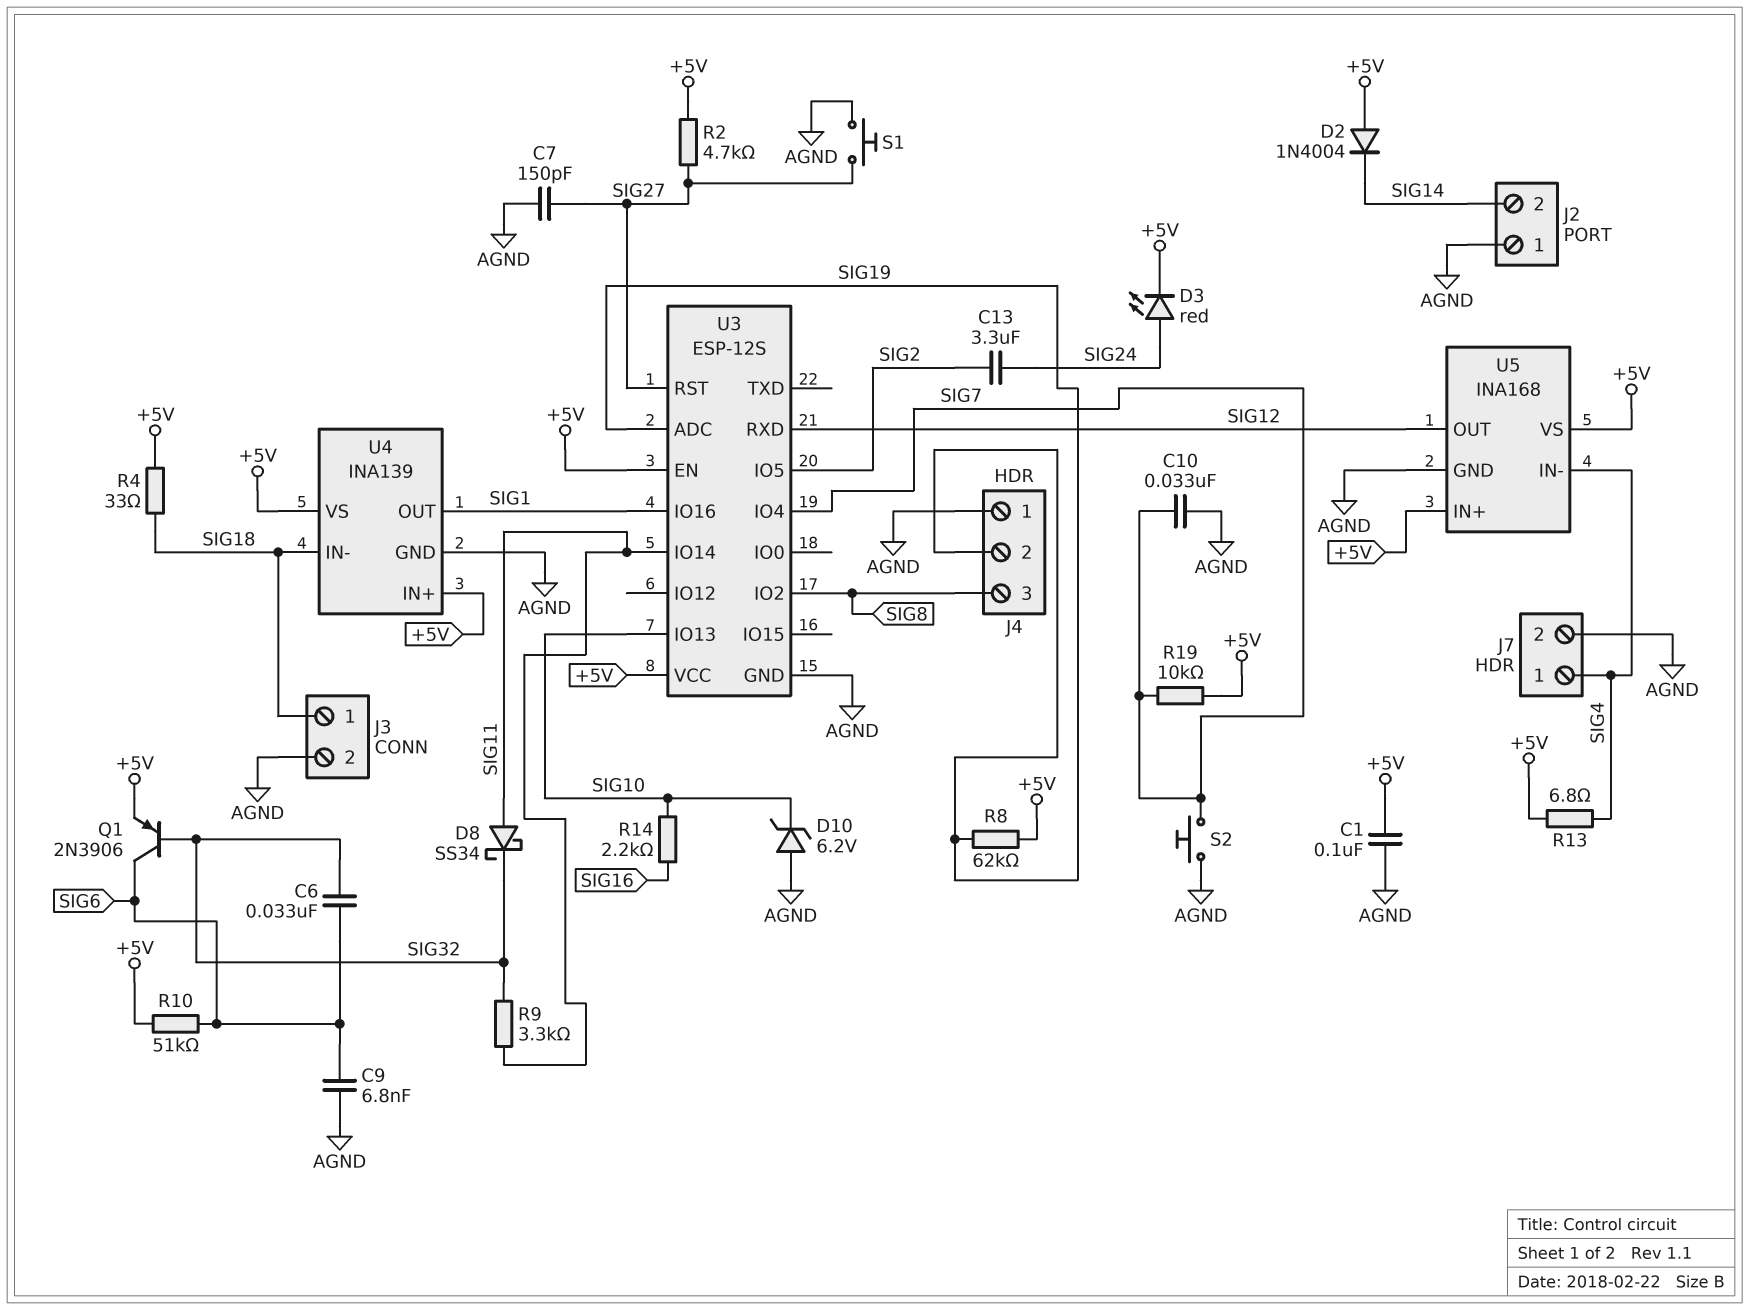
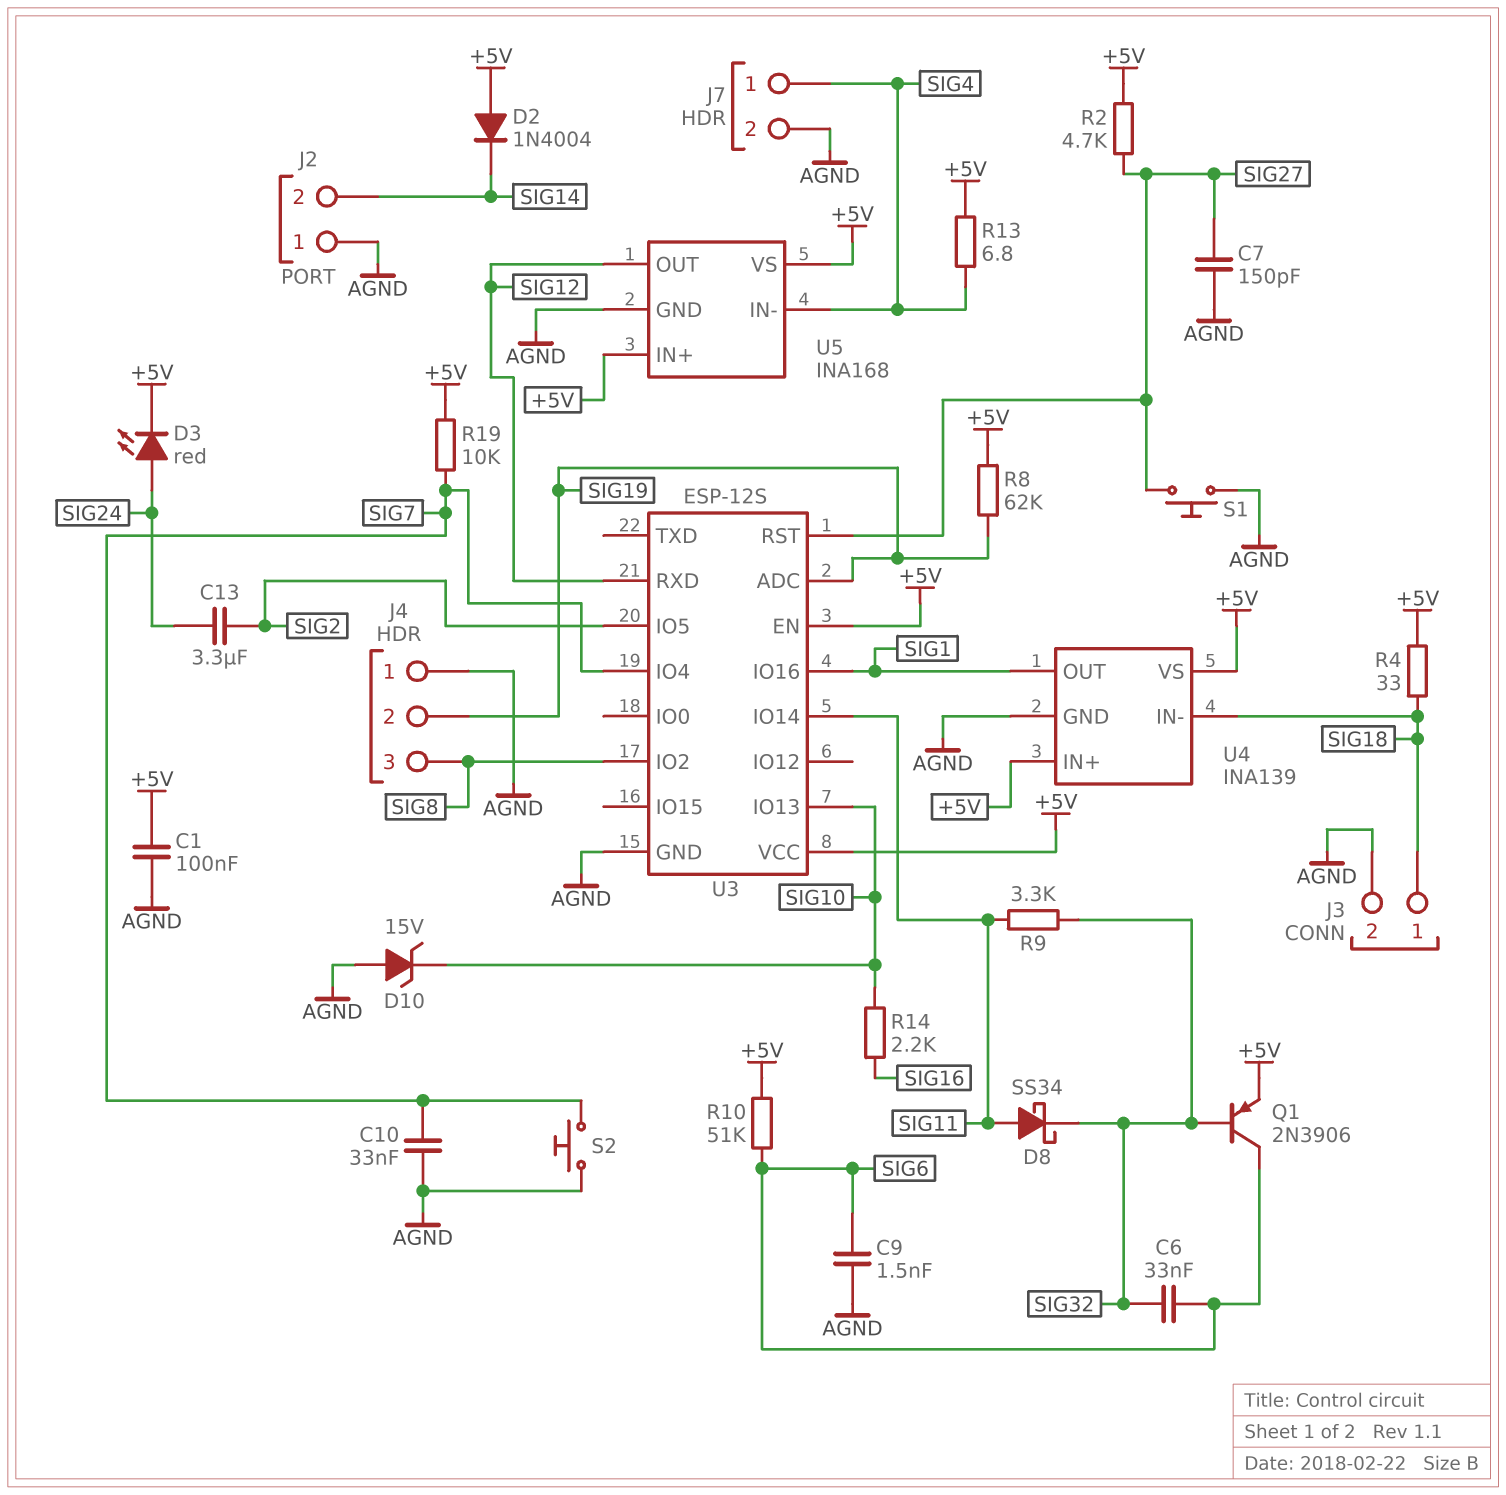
C9: 6.8nF (AGND, SIG6) -> 1.5nF (AGND, SIG6)
D10: zener 6.2V (A AGND, K SIG10) -> zener 15V (A AGND, K SIG10)

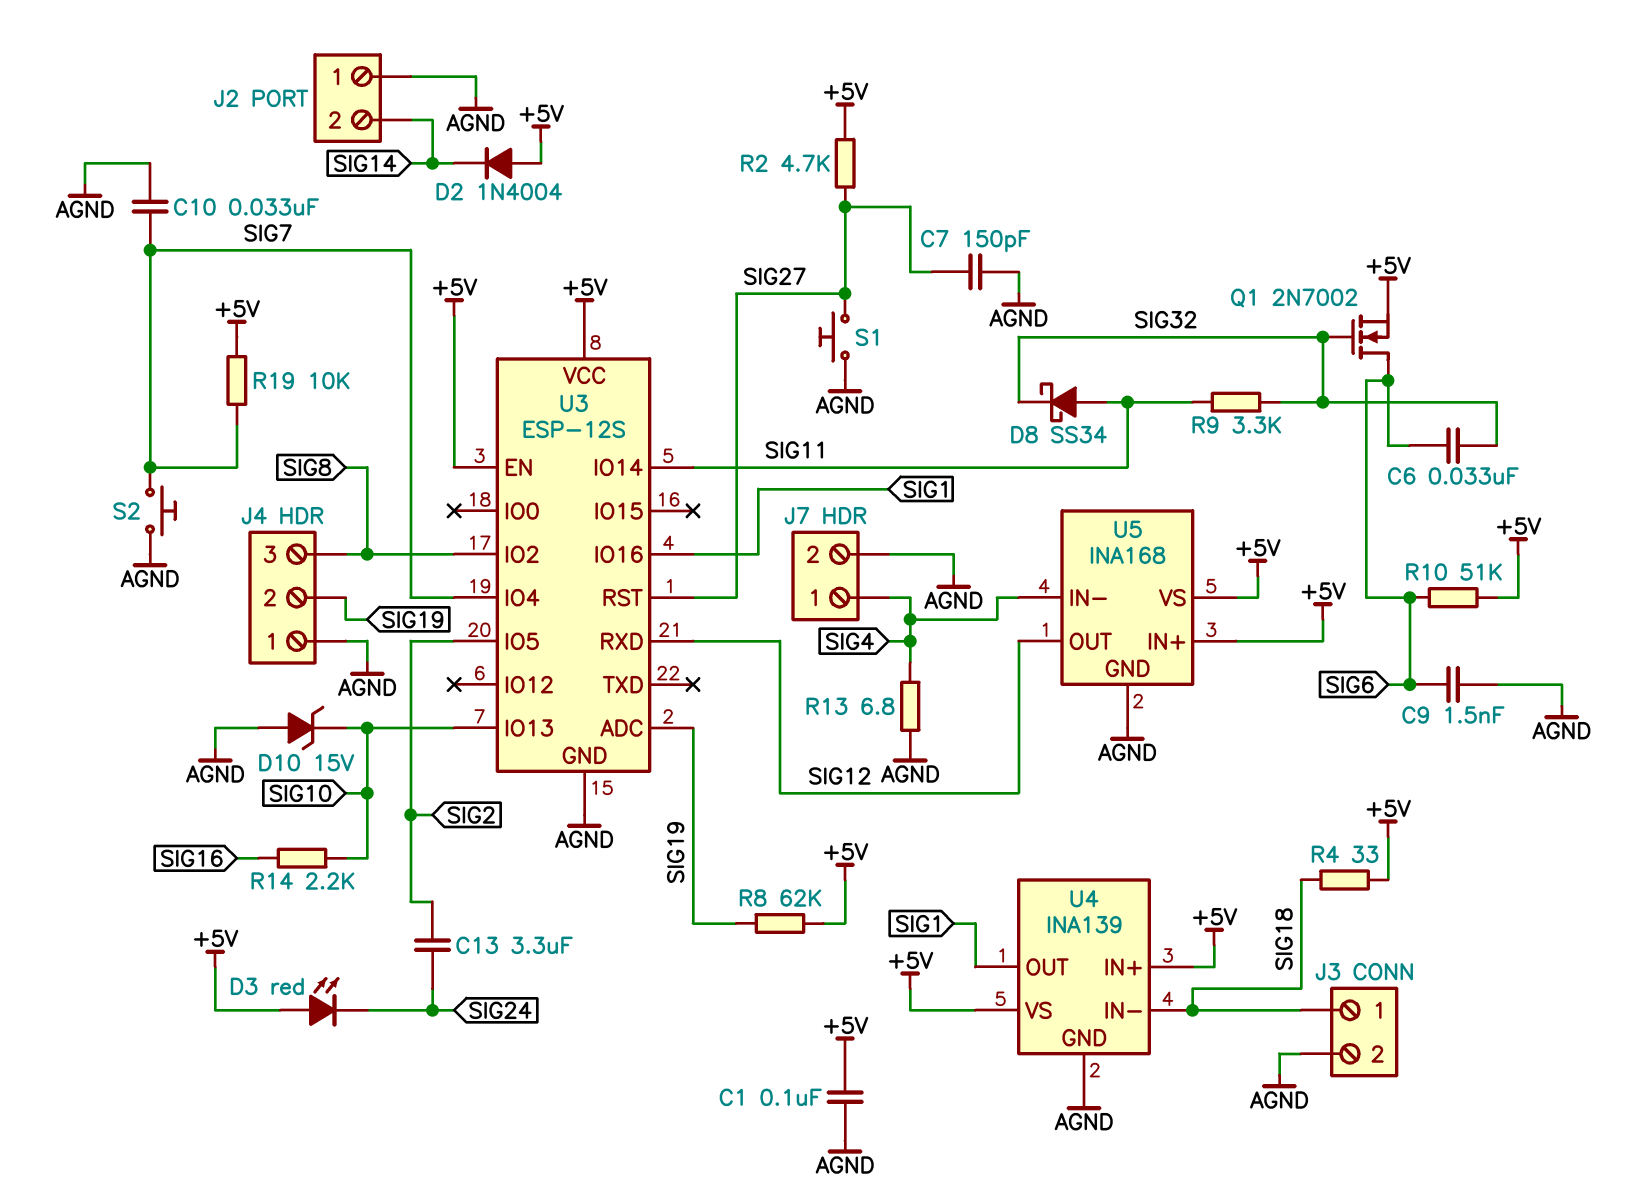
D3: LED red (A SIG24, K +5V) -> LED red (A +5V, K SIG24)
Q1: PNP 2N3906 (B SIG32, C SIG6, E +5V) -> NMOS 2N7002 (G SIG32, D SIG6, S +5V)
R13: 6.8 (+5V, SIG4) -> 6.8 (AGND, SIG4)

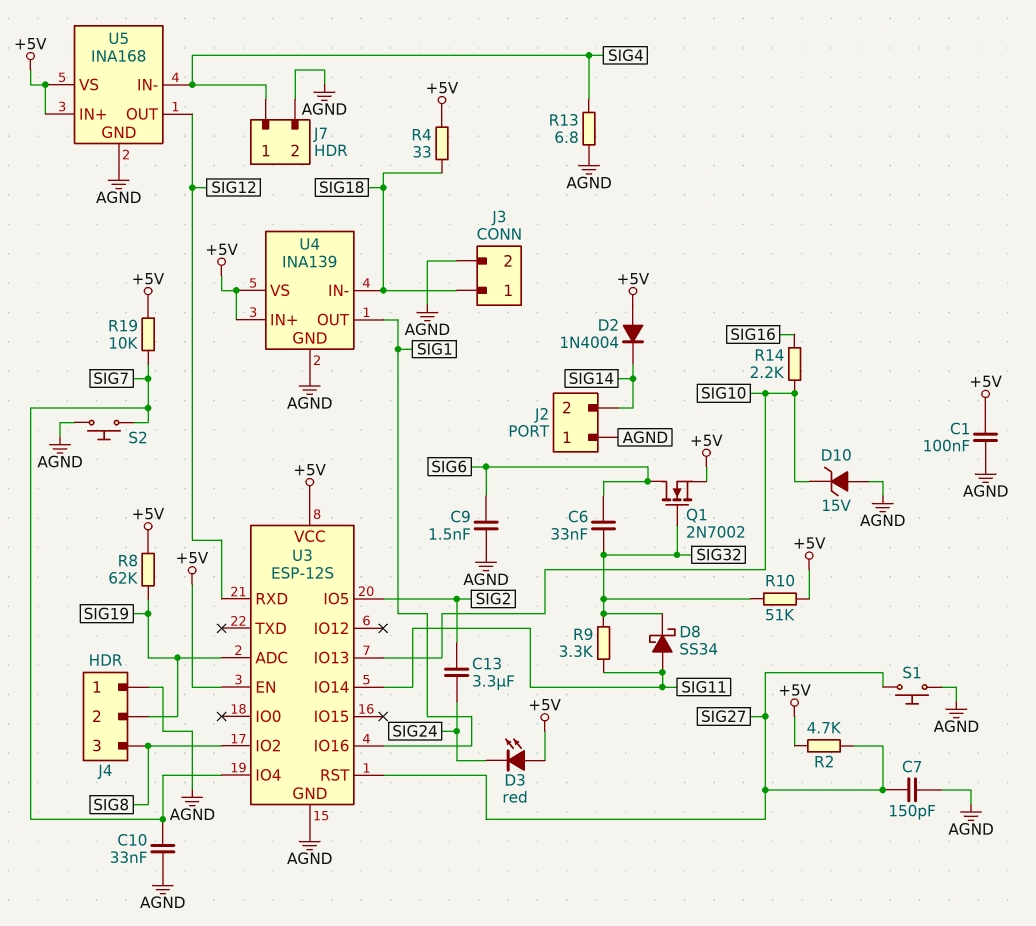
R10: 51k (+5V, SIG6) -> 51k (+5V, SIG32)

